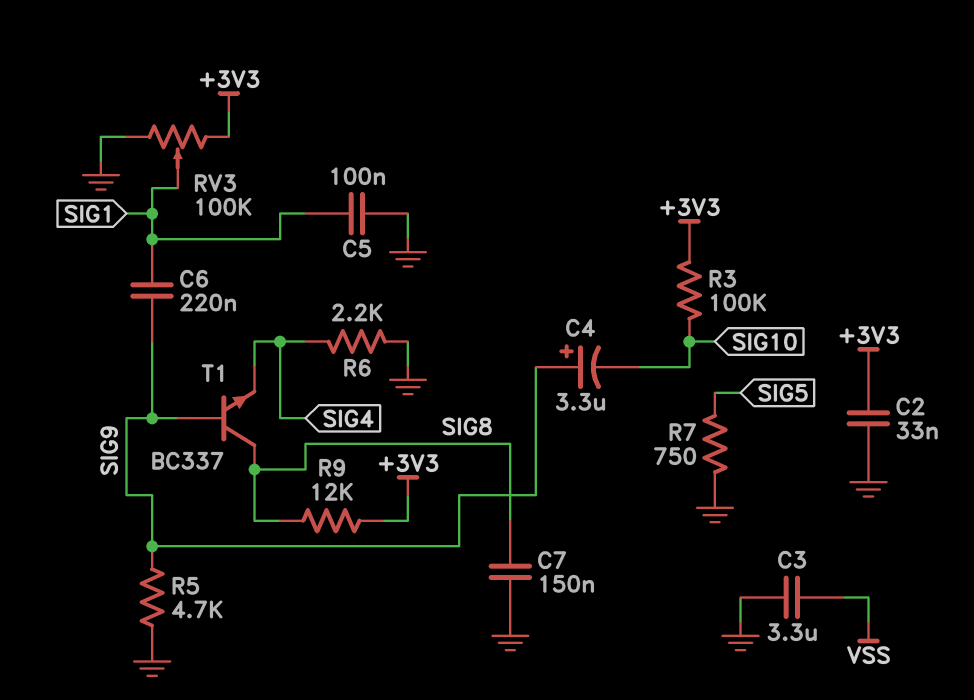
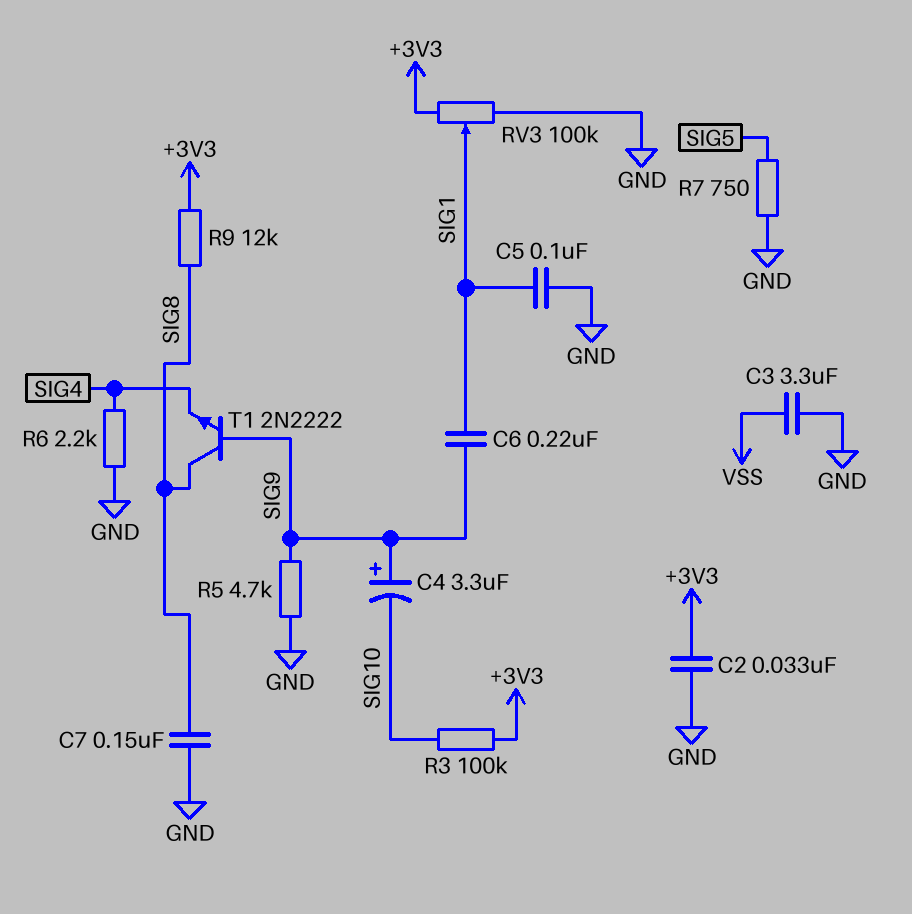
T1: NPN BC337 (B SIG9, C SIG8, E SIG4) -> NPN 2N2222 (B SIG9, C SIG8, E SIG4)

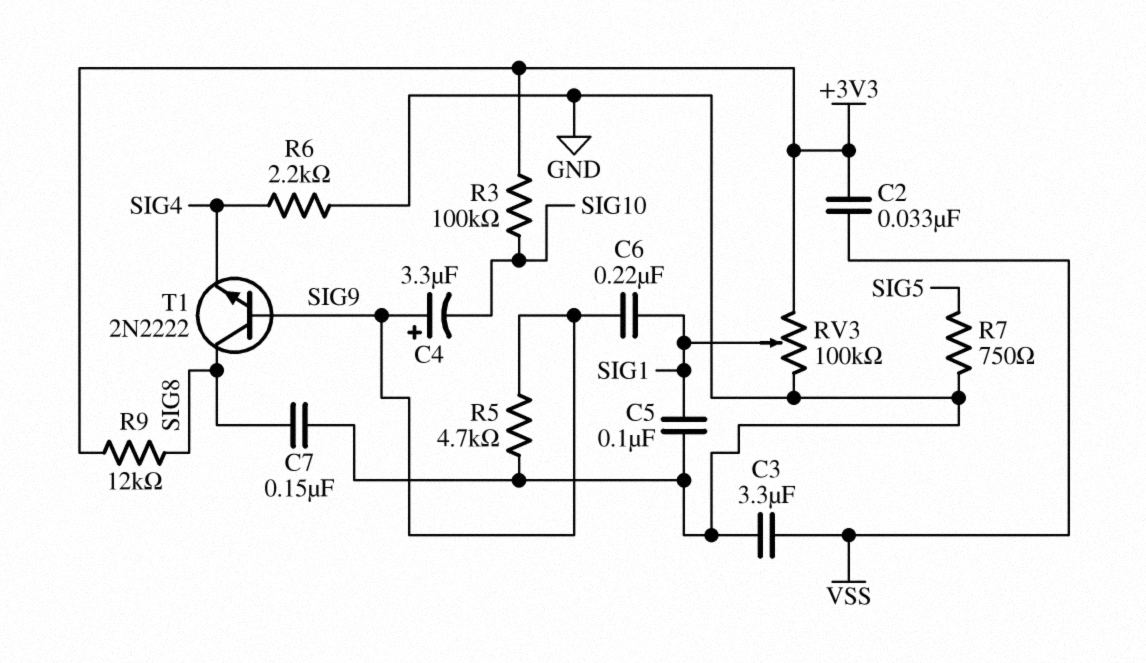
C2: 33nF (+3V3, GND) -> 33nF (+3V3, VSS)

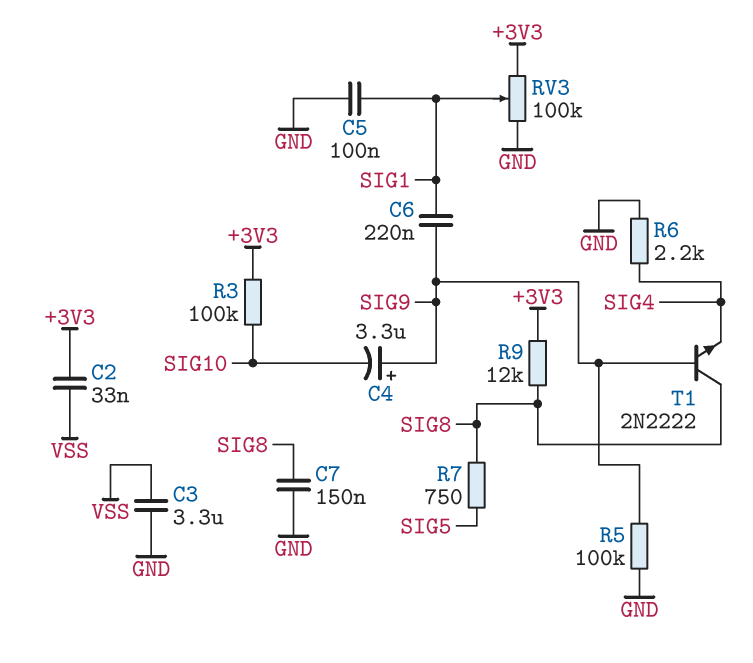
R5: 4.7k (GND, SIG9) -> 100k (GND, SIG9)
R7: 750 (GND, SIG5) -> 750 (SIG5, SIG8)

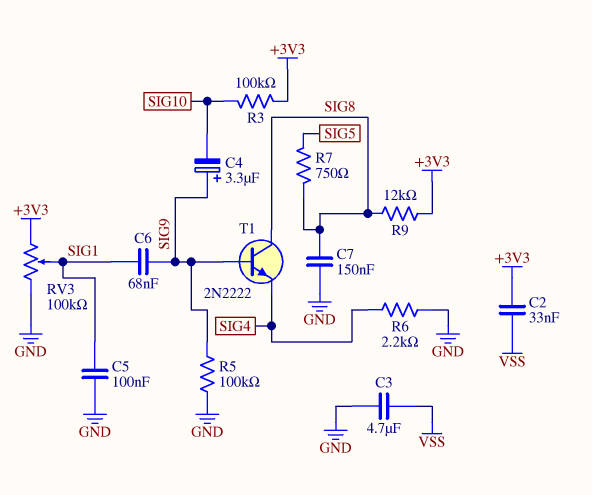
C3: 3.3uF (GND, VSS) -> 4.7uF (GND, VSS)
C6: 220nF (SIG1, SIG9) -> 68nF (SIG1, SIG9)

